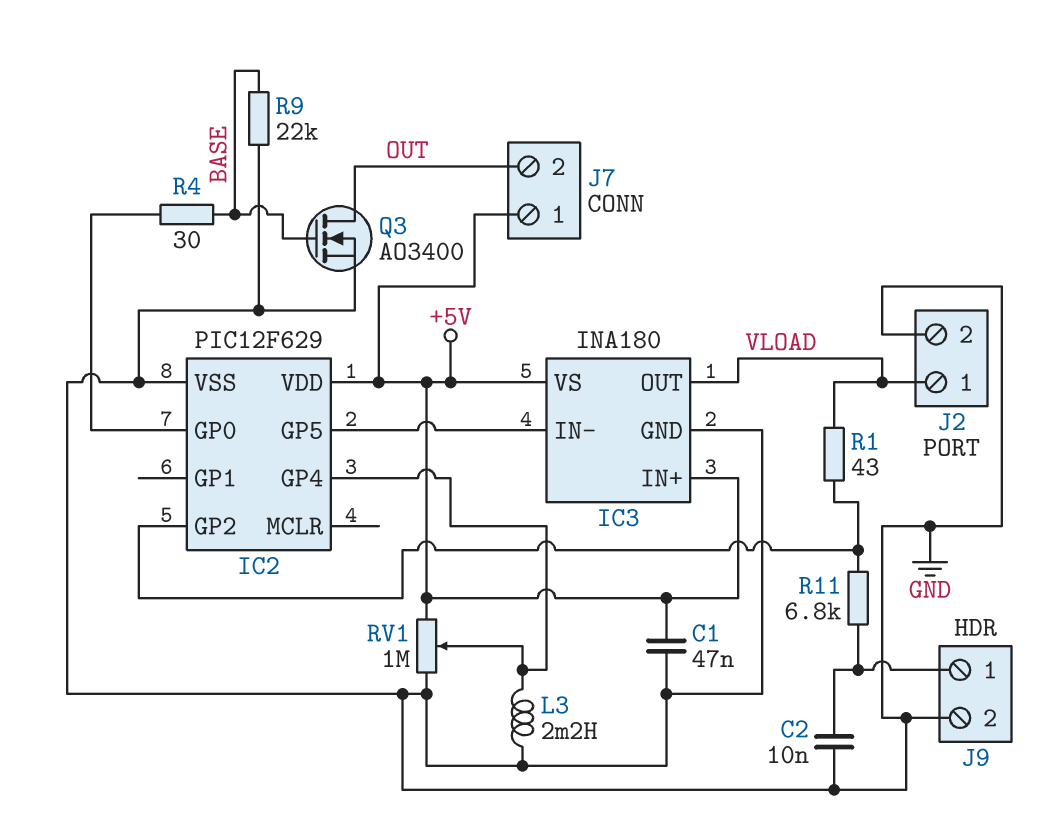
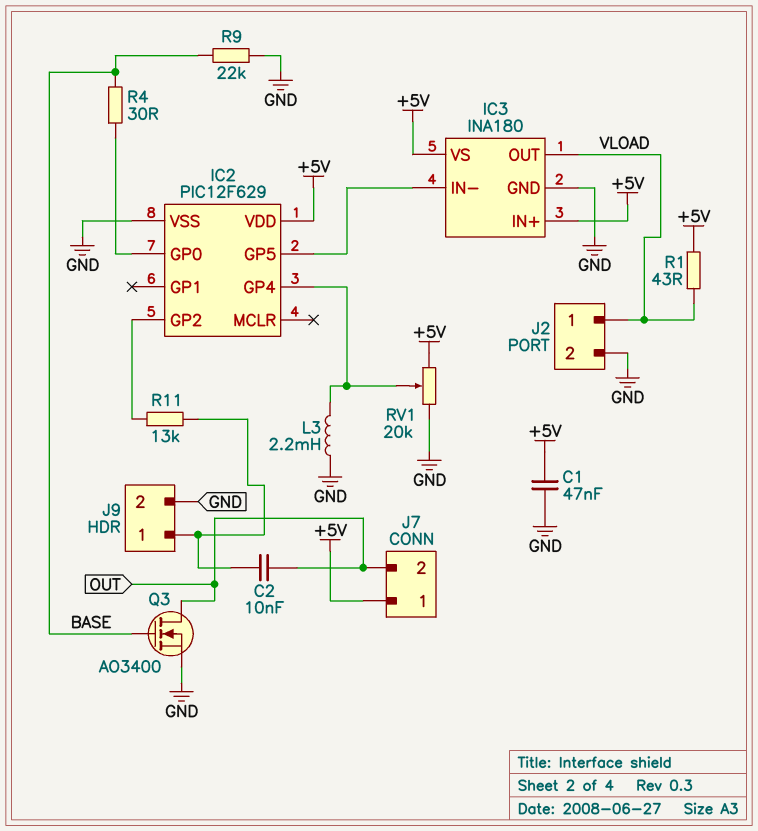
C2: 10nF (GND, J9/1) -> 10nF (J9/1, OUT)
R1: 43 (IC2/GP2, VLOAD) -> 43 (+5V, VLOAD)
R11: 6.8k (IC2/GP2, J9/1) -> 13k (IC2/GP2, J9/1)
RV1: 1M (+5V, GND, wiper IC2/GP4) -> 20k (+5V, GND, wiper IC2/GP4)

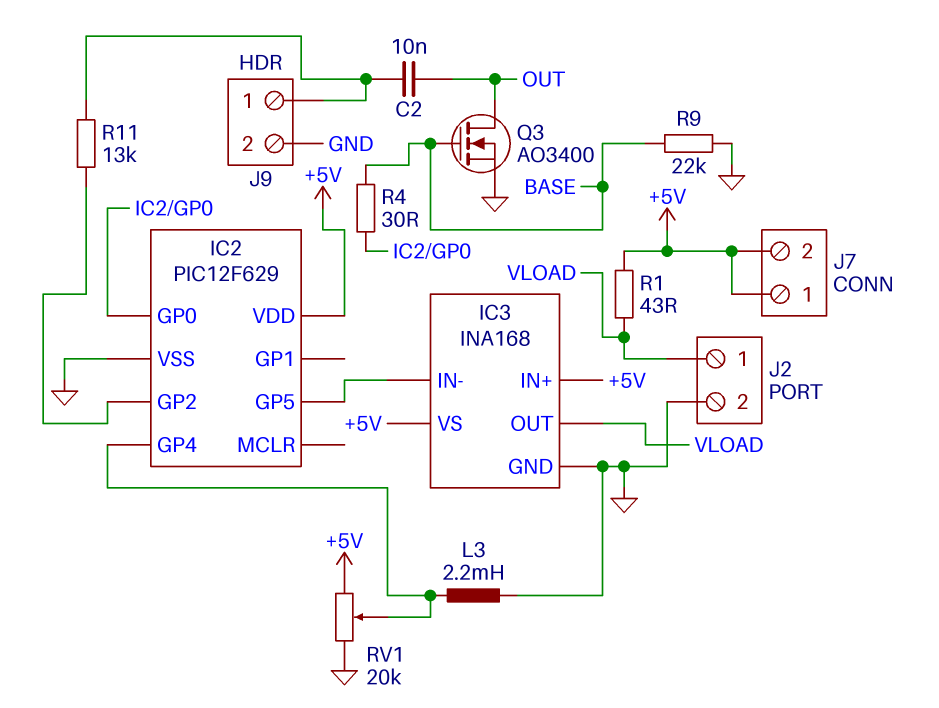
C1: 47nF (+5V, GND) -> none
IC3: INA180 -> INA168
J7 pin 2: OUT -> +5V

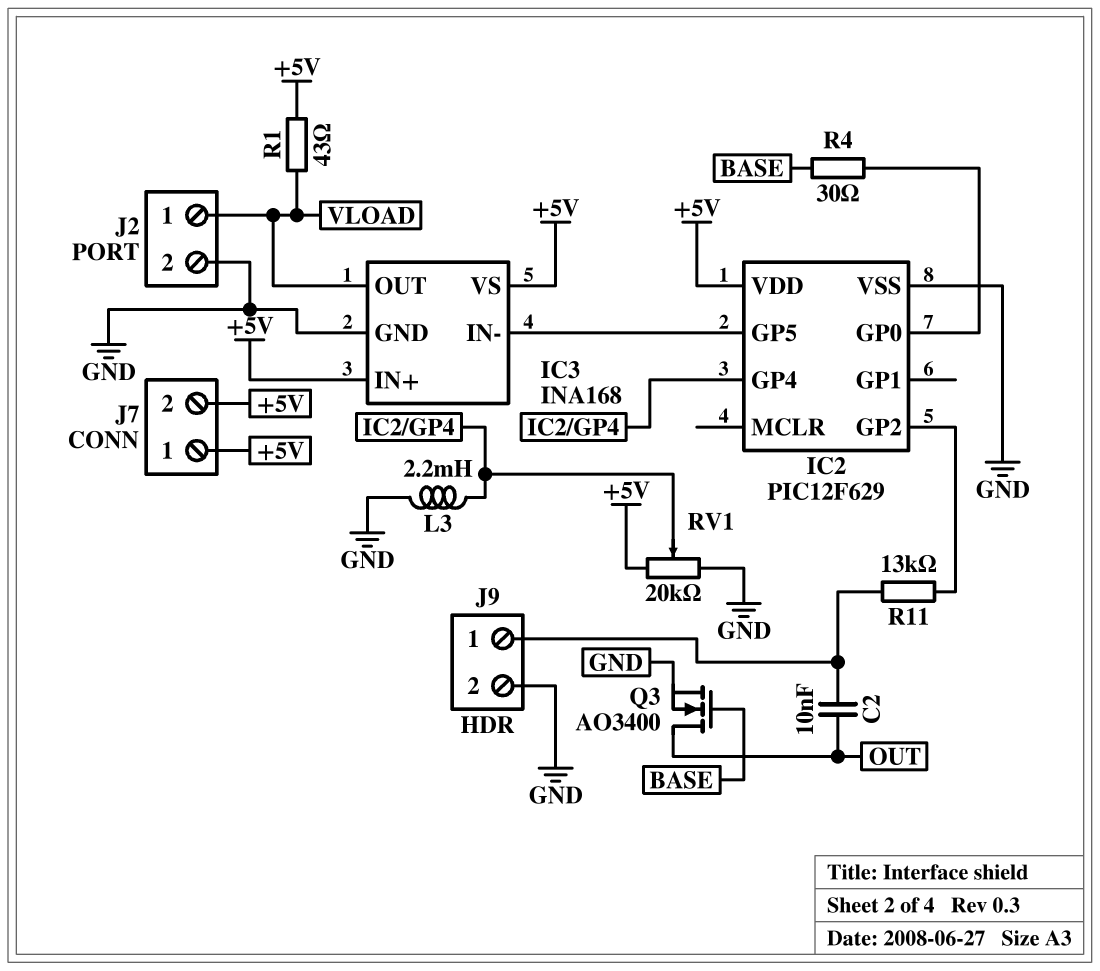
R9: 22k (BASE, GND) -> none

